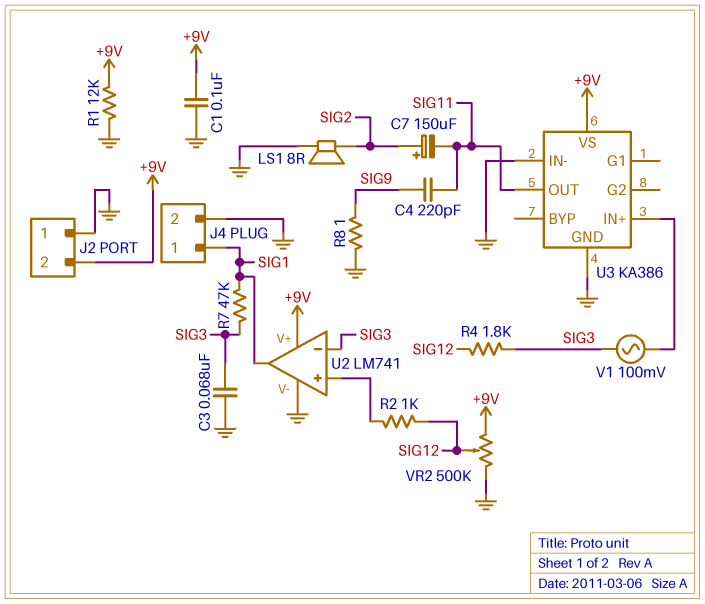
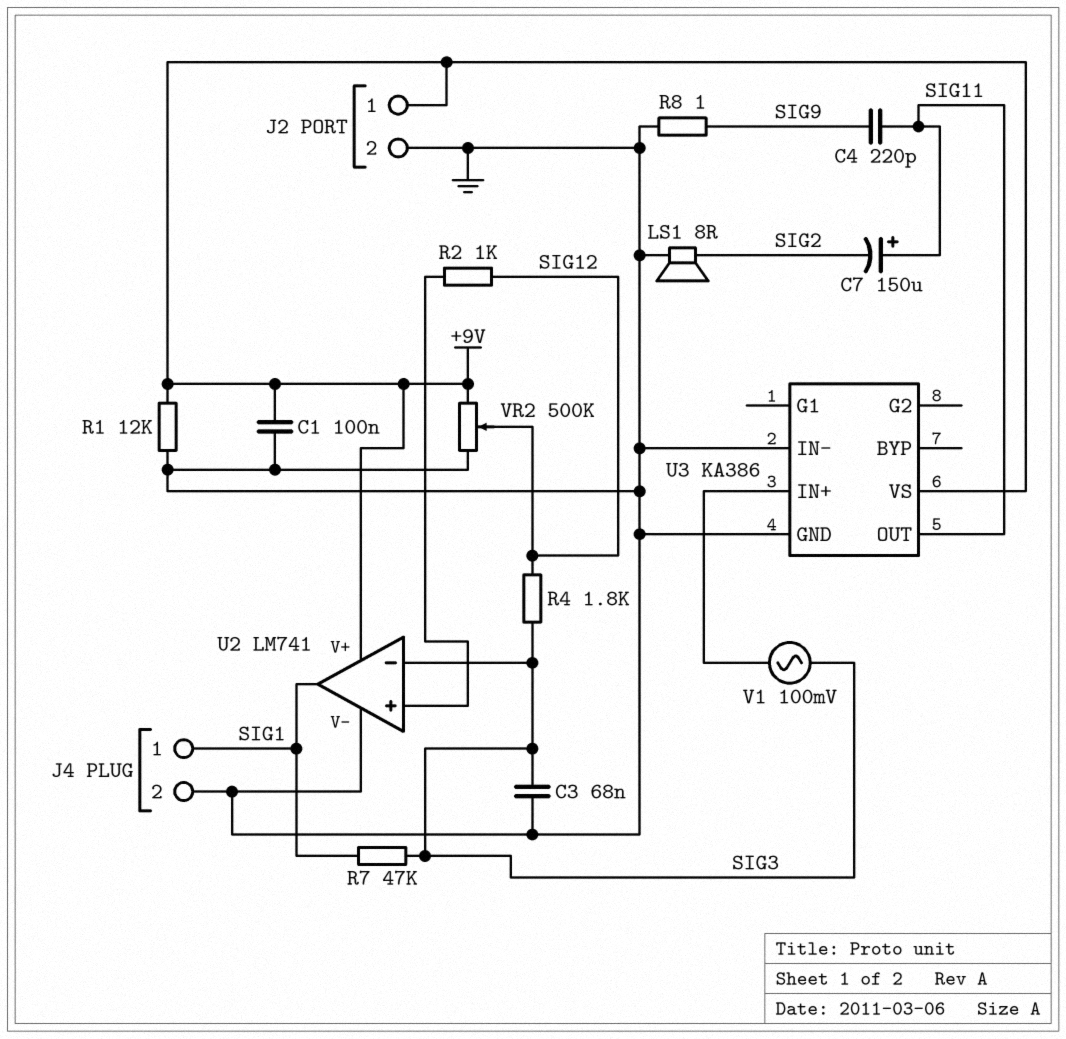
C7: 150uF (plus SIG2, minus SIG11) -> 150uF (plus SIG11, minus SIG2)
J2 pin 1: GND -> +9V
J2 pin 2: +9V -> GND

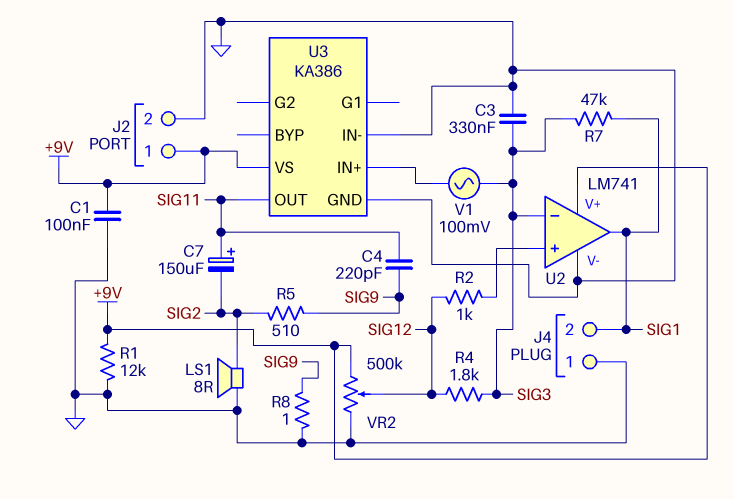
C3: 68nF (GND, SIG3) -> 330nF (GND, SIG3)
J4 pin 1: SIG1 -> GND
J4 pin 2: GND -> SIG1
R5: none -> 510 (SIG2, SIG9)

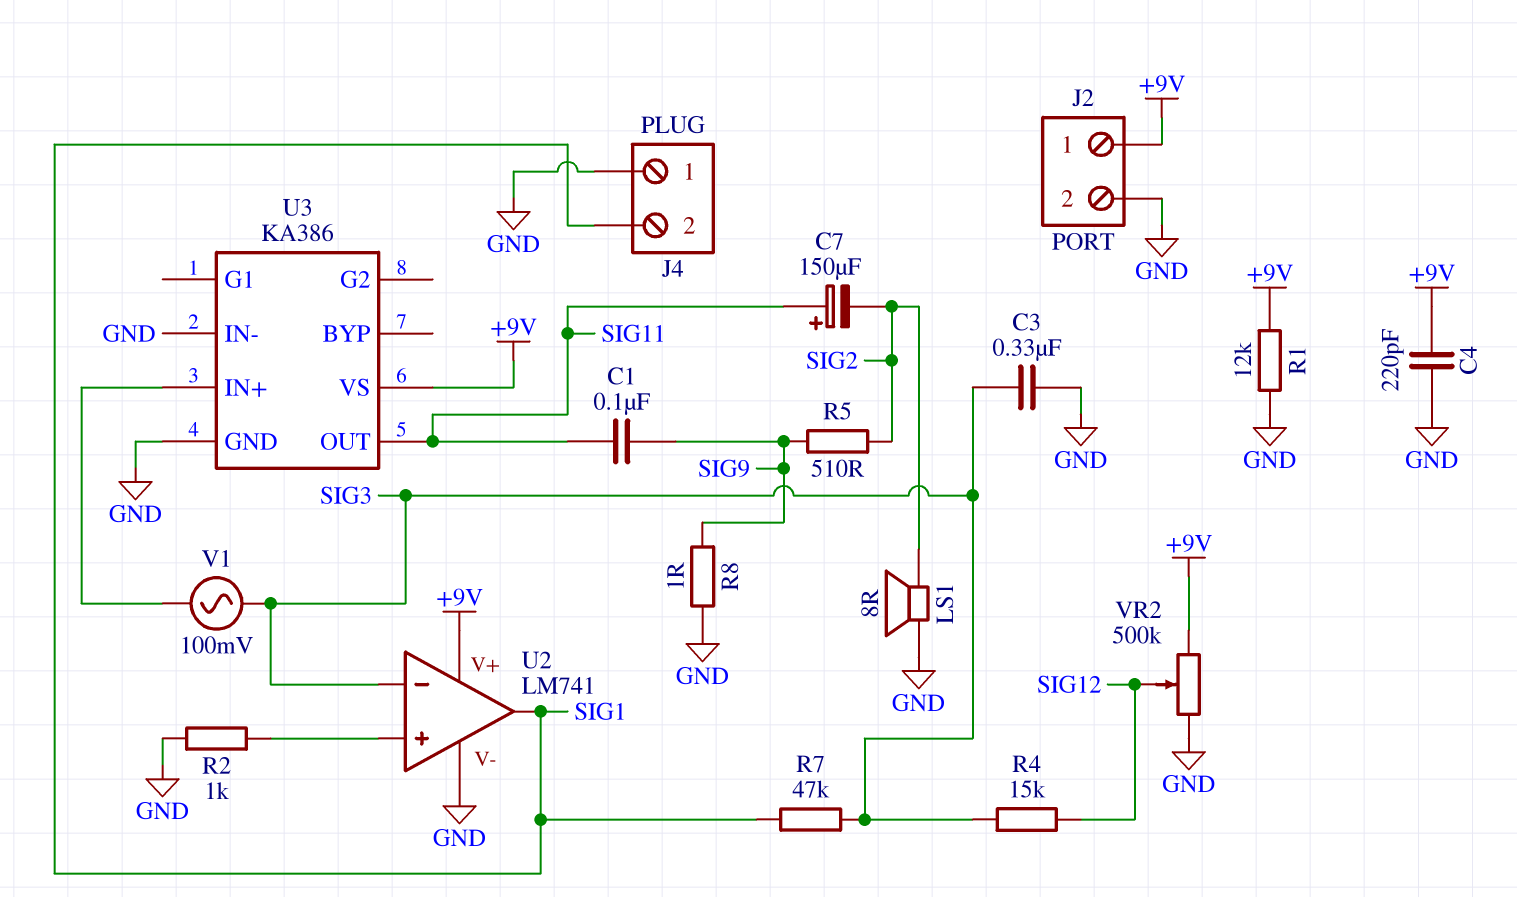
C1: 100nF (+9V, GND) -> 100nF (SIG9, SIG11)
C4: 220pF (SIG9, SIG11) -> 220pF (+9V, GND)
R2: 1k (SIG12, U2/in+) -> 1k (GND, U2/in+)
R4: 1.8k (SIG3, SIG12) -> 15k (SIG3, SIG12)

